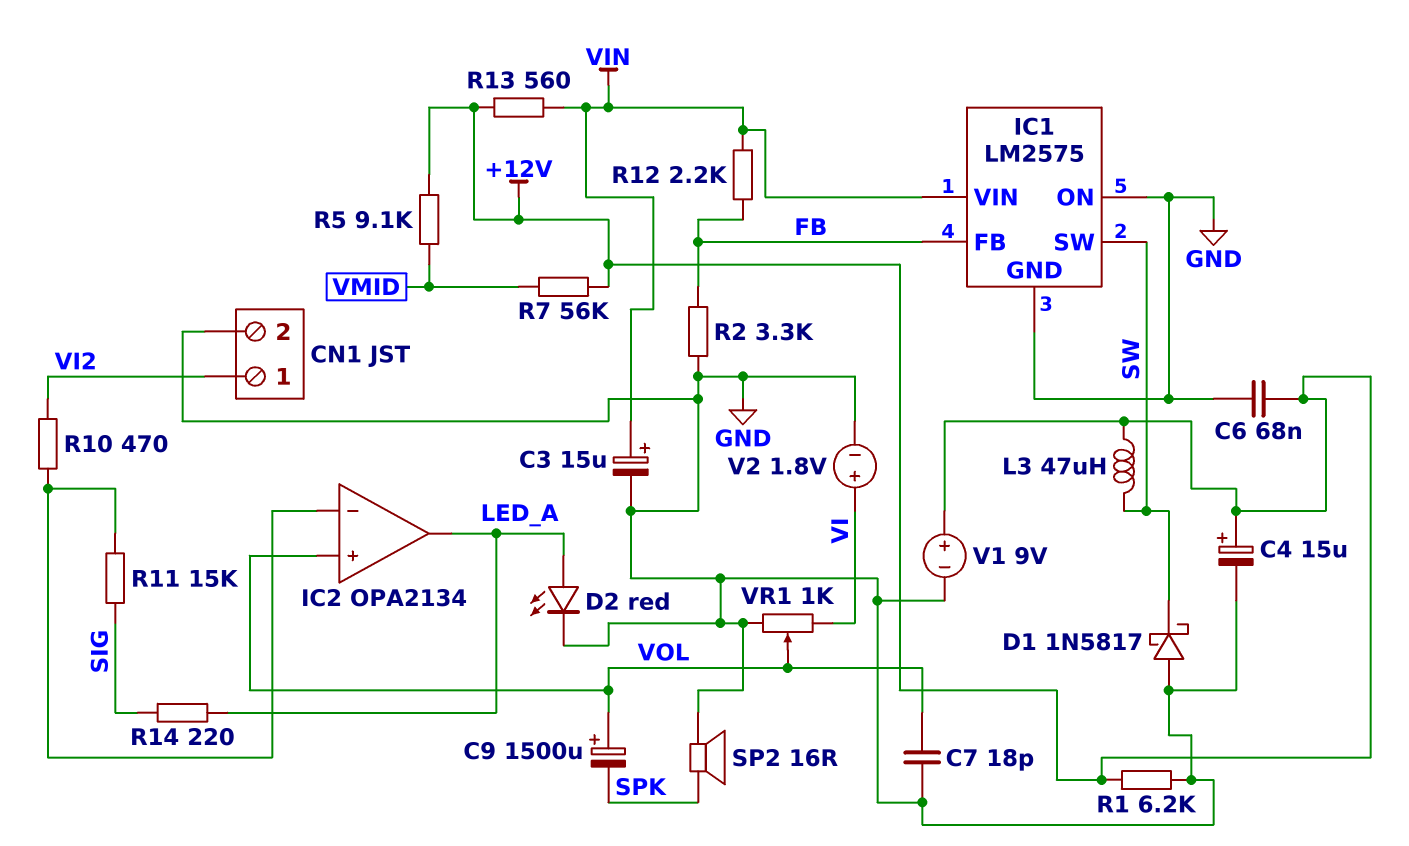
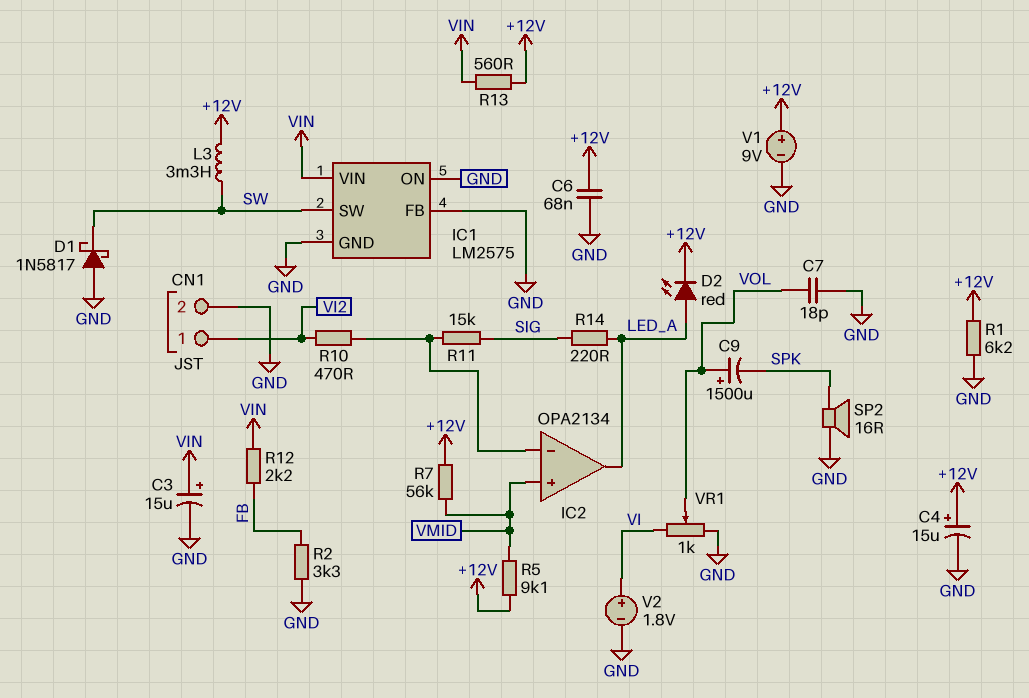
D2: LED red (A LED_A, K GND) -> LED red (A LED_A, K +12V)
IC1 pin FB: FB -> GND
IC2 pin in+: VOL -> VMID
L3: 47uH (+12V, SW) -> 3.3mH (+12V, SW)

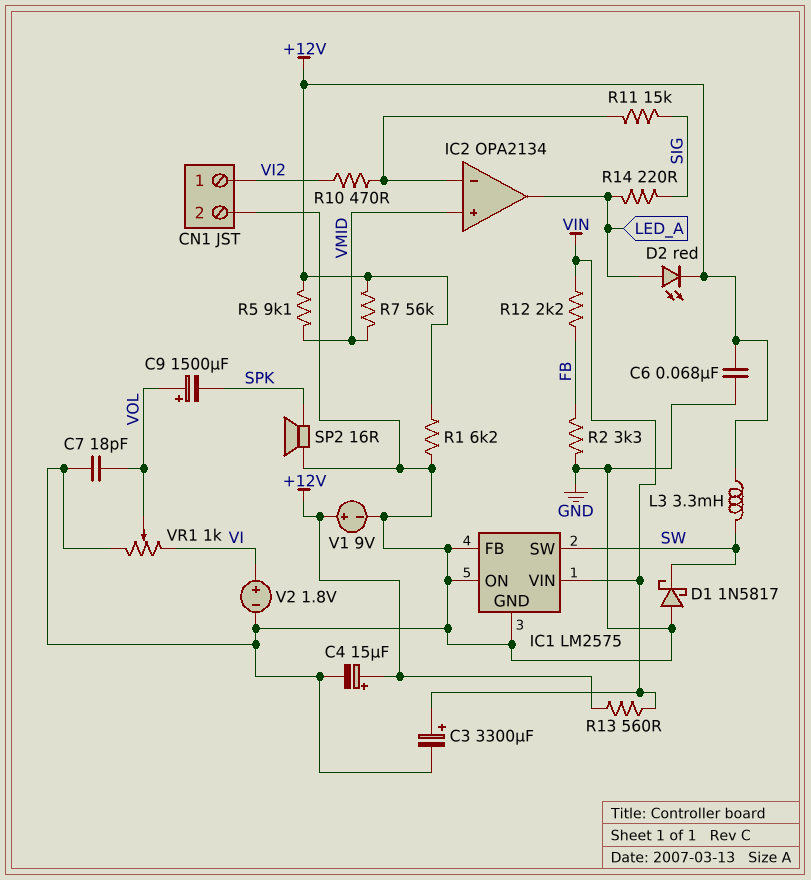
C3: 15uF (plus VIN, minus GND) -> 3300uF (plus VIN, minus GND)

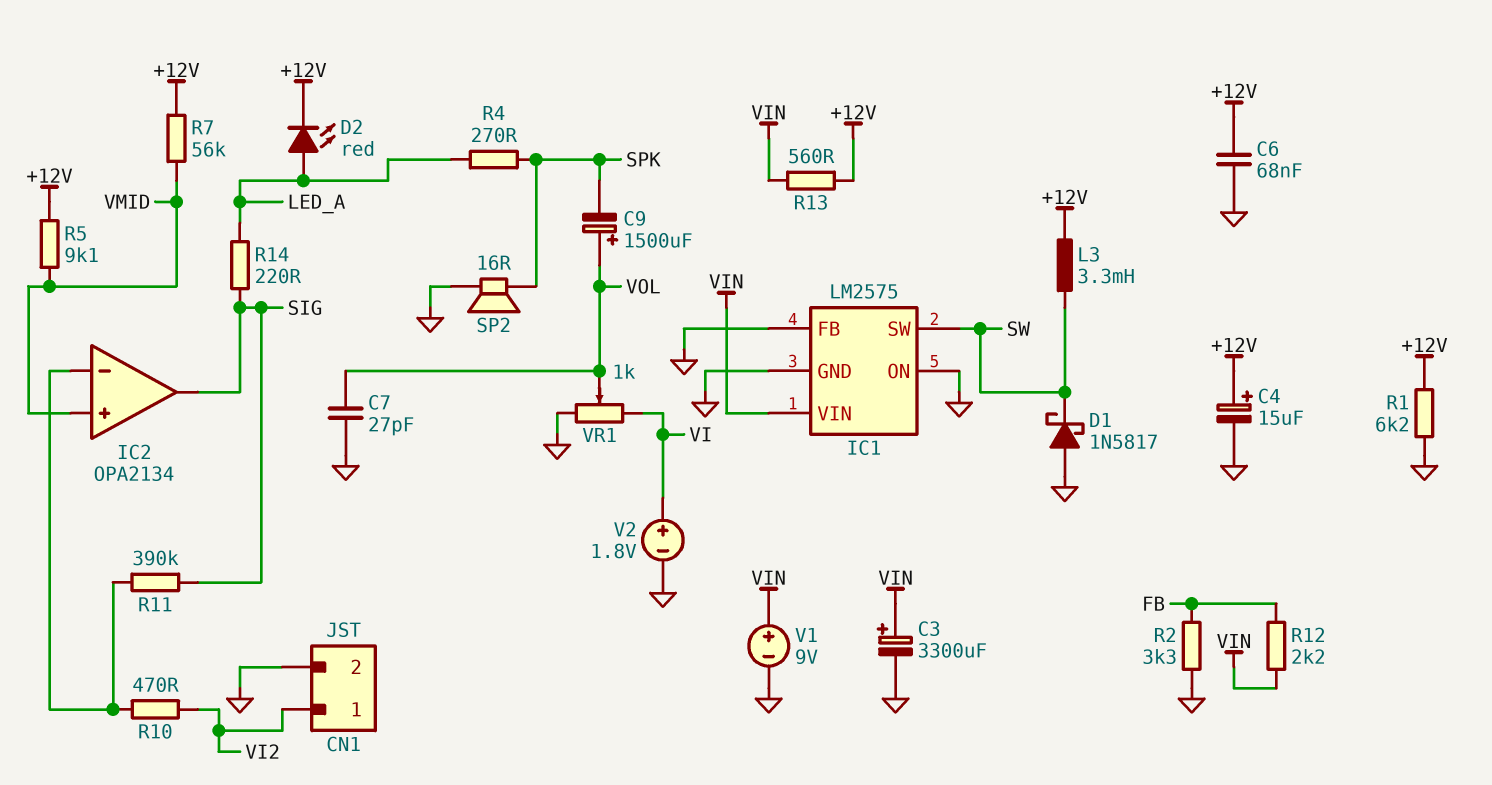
C7: 18pF (GND, VOL) -> 27pF (GND, VOL)
IC2 pin out: LED_A -> SIG
R4: none -> 270 (LED_A, SPK)
R11: 15k (IC2/in-, SIG) -> 390k (IC2/in-, SIG)
V1: 9V (plus +12V, minus GND) -> 9V (plus VIN, minus GND)

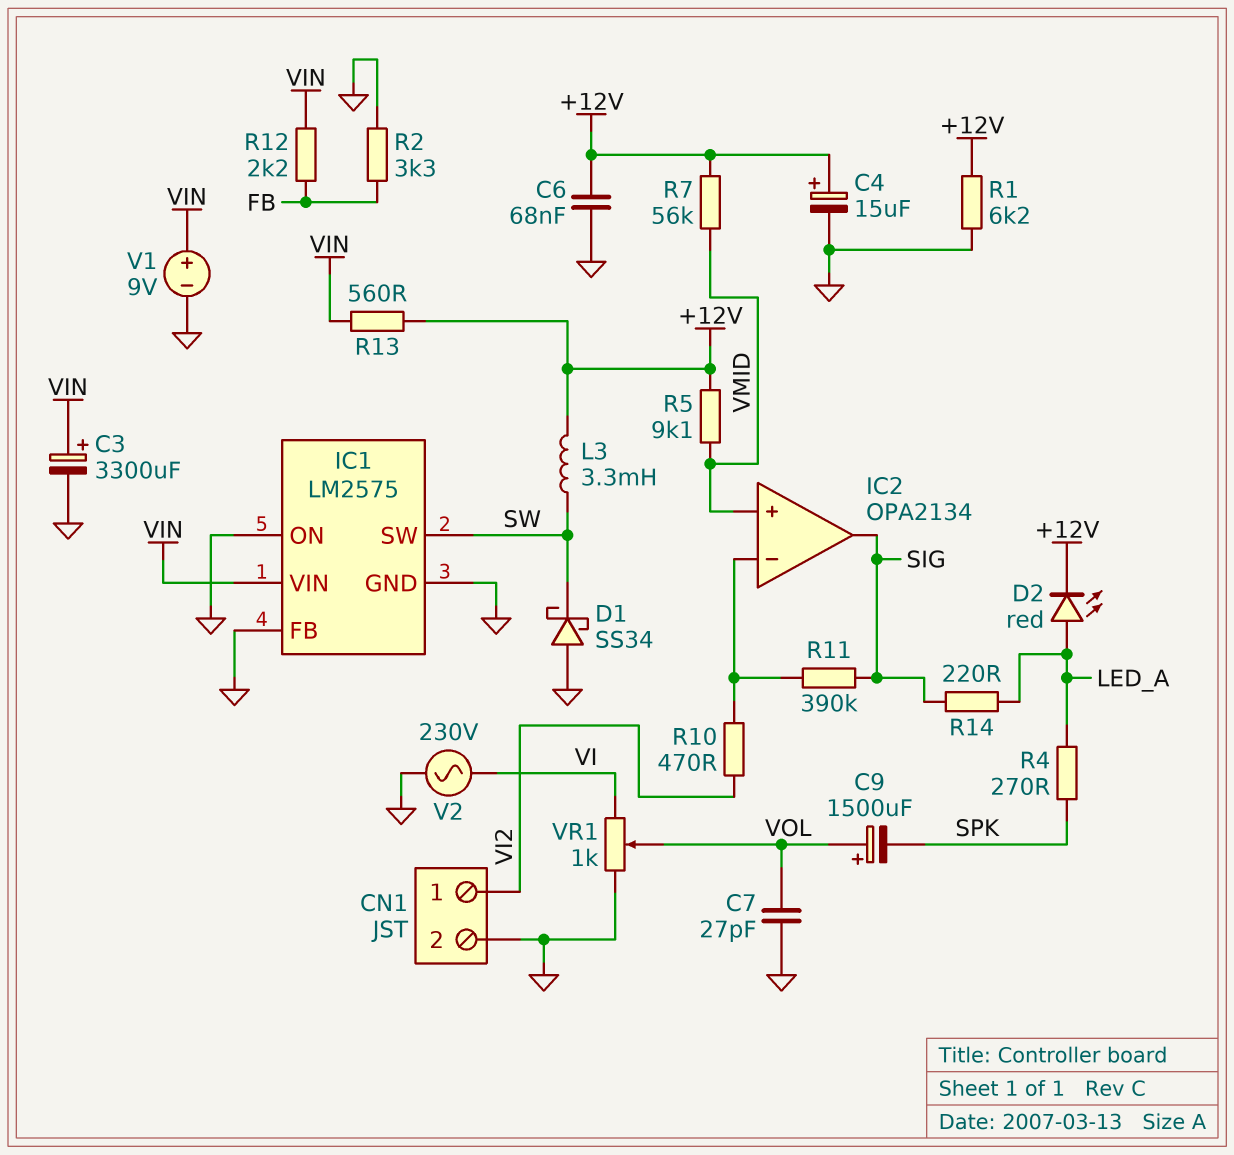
D1: schottky 1N5817 (A GND, K SW) -> schottky SS34 (A GND, K SW)
SP2: speaker 16R (GND, SPK) -> none
V2: 1.8V (plus VI, minus GND) -> AC 230V (GND, VI)

